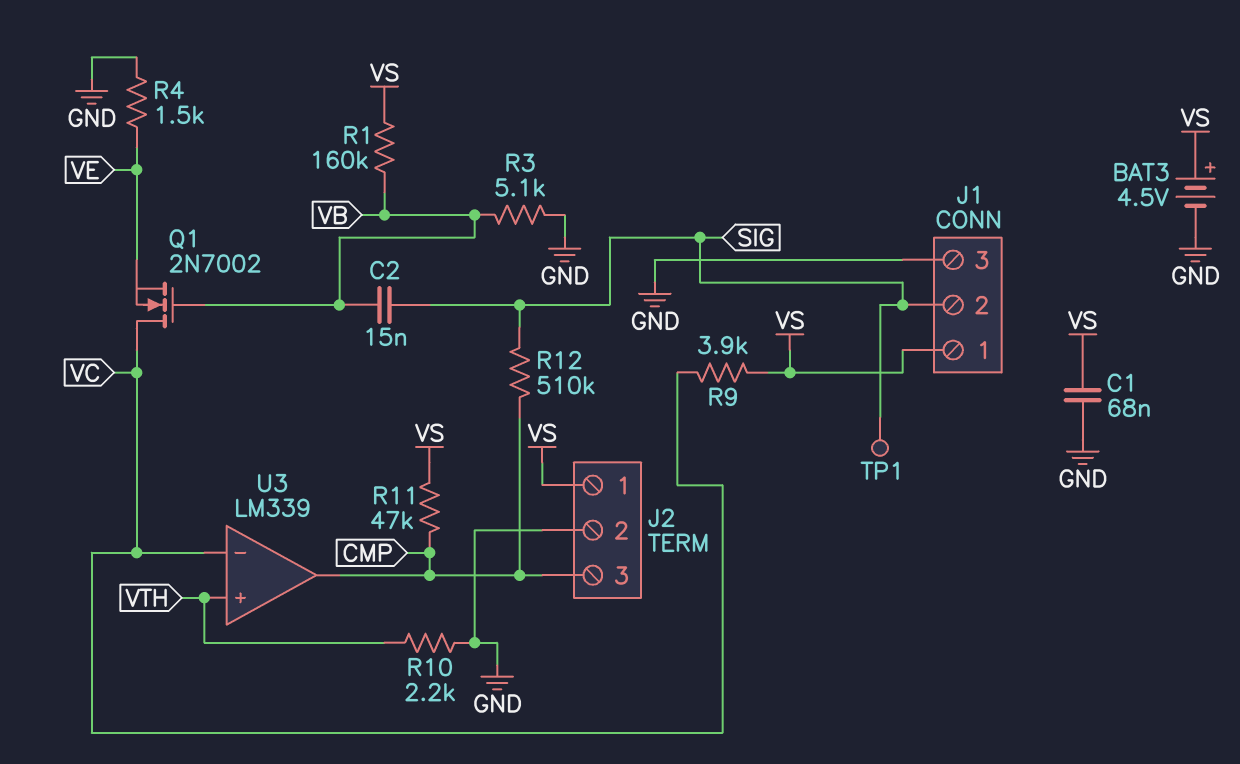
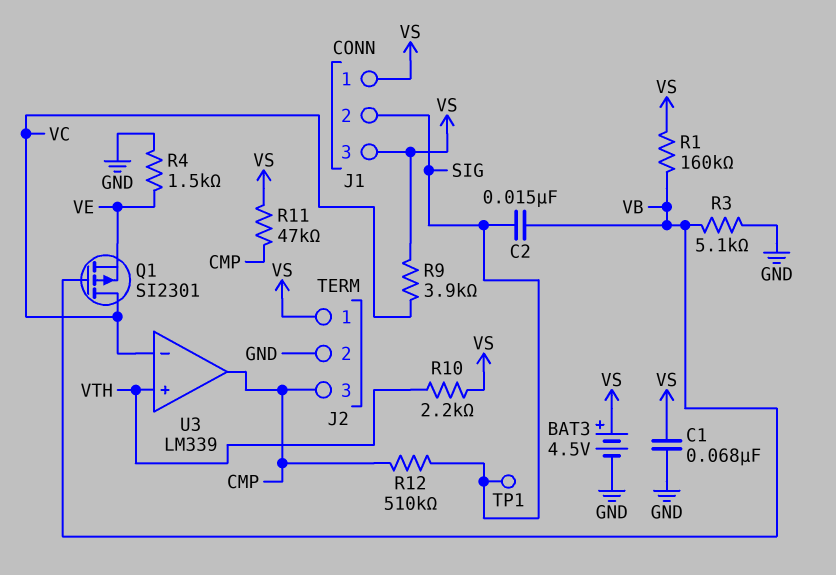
J1 pin 3: GND -> VS
Q1: NMOS 2N7002 (G VB, D VC, S VE) -> PMOS SI2301 (G VB, D VC, S VE)
R10: 2.2k (GND, VTH) -> 2.2k (VS, VTH)

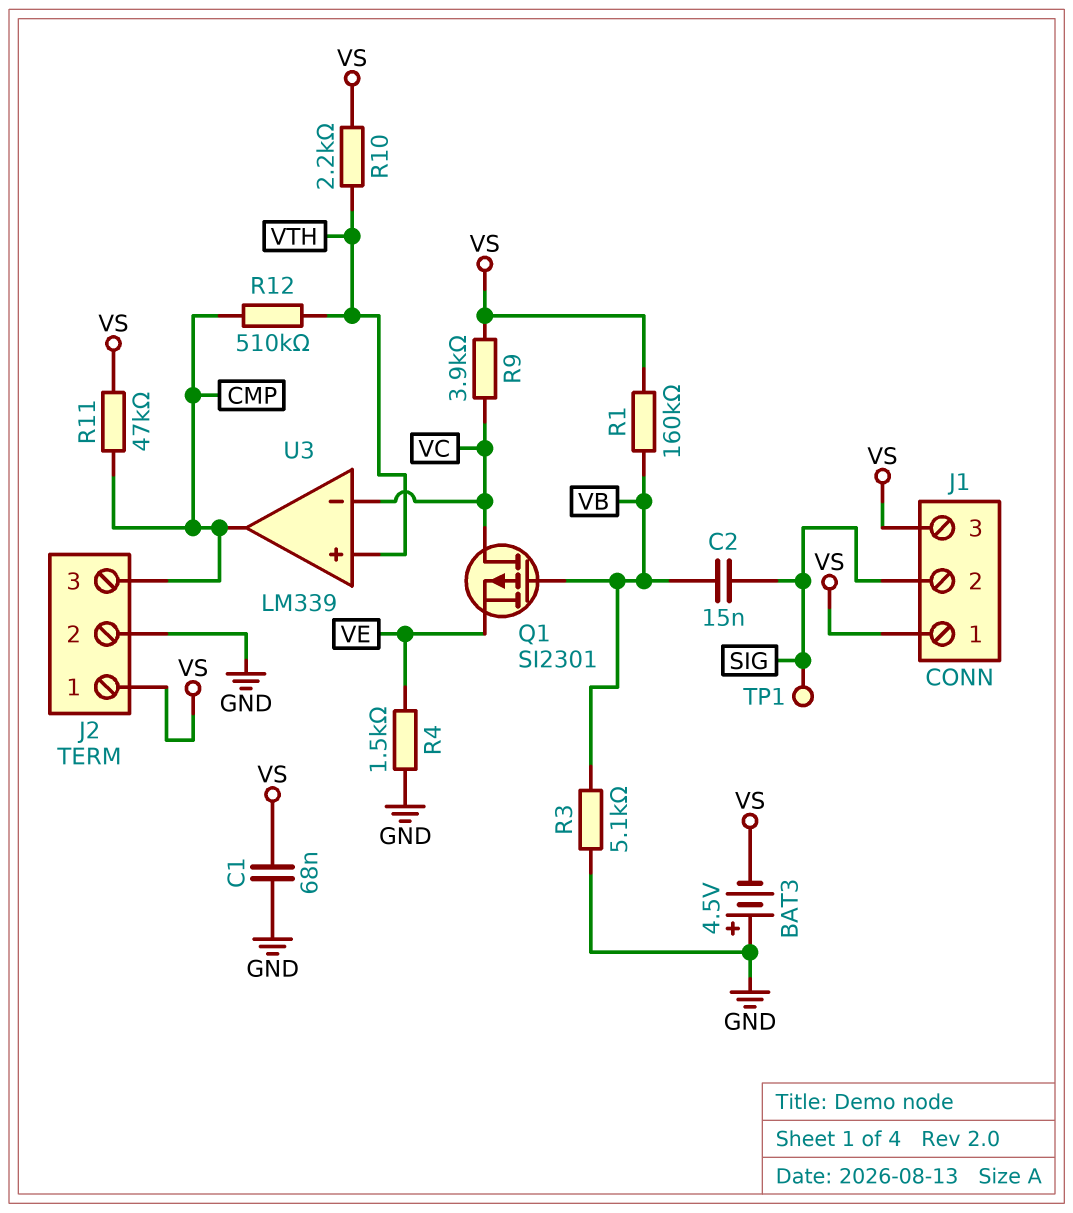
BAT3: 4.5V (plus VS, minus GND) -> 4.5V (plus GND, minus VS)
R12: 510k (CMP, SIG) -> 510k (CMP, VTH)

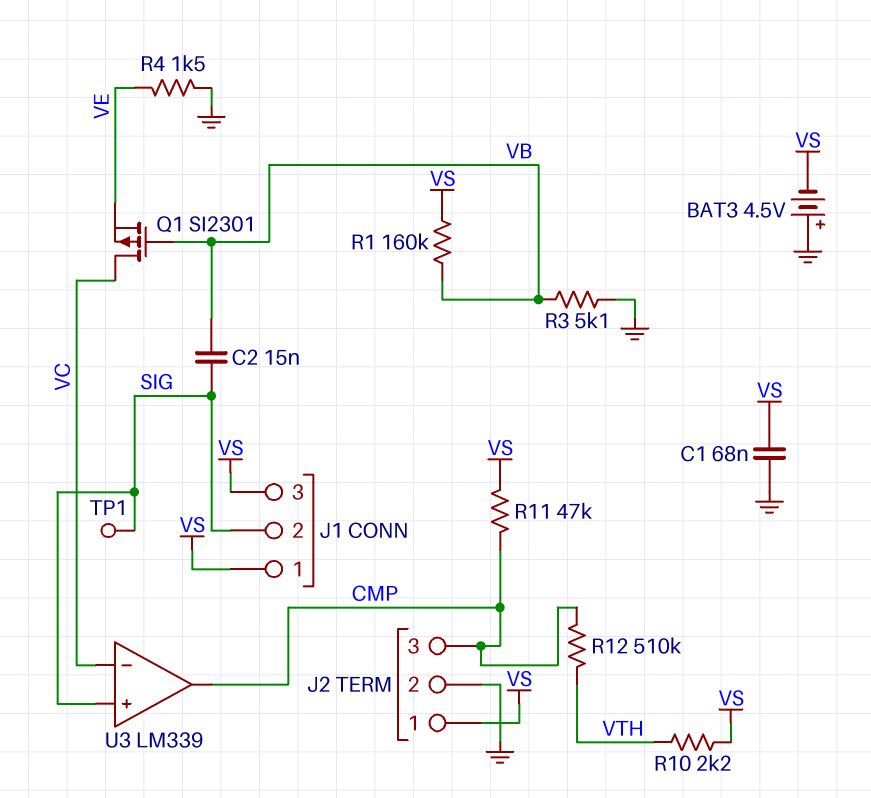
R9: 3.9k (VC, VS) -> none
U3 pin in+: VTH -> SIG

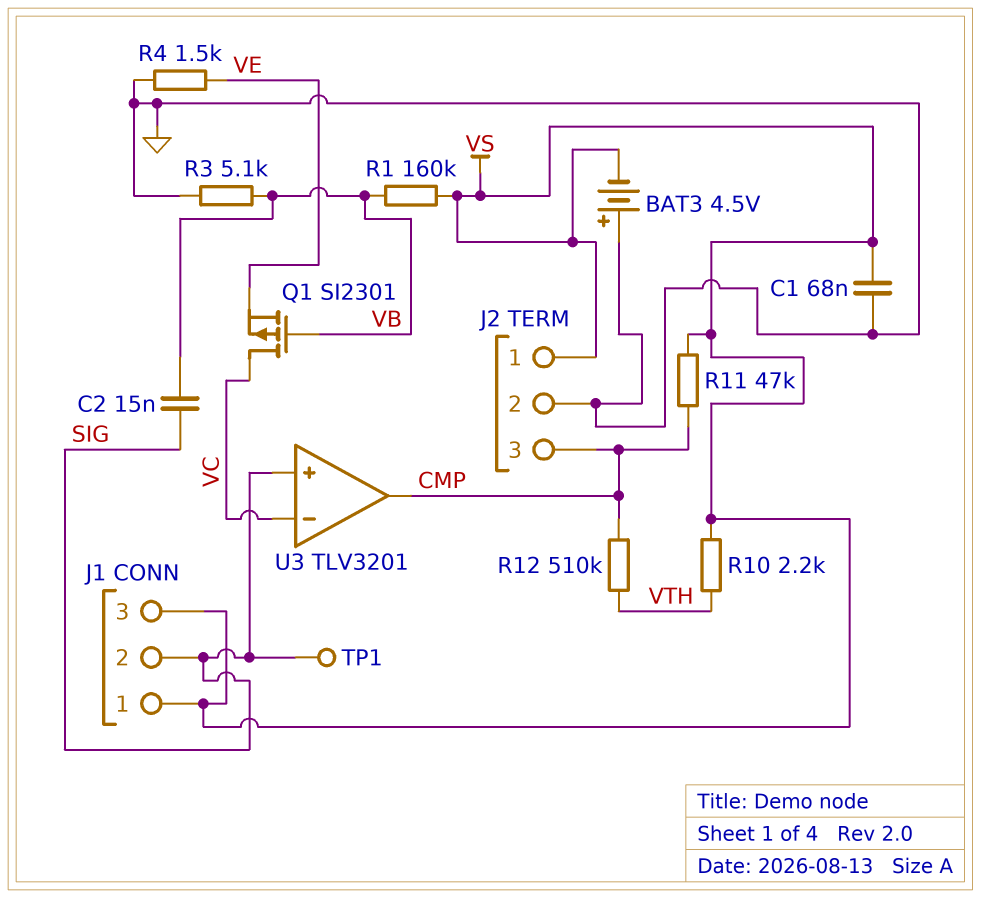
U3: LM339 -> TLV3201

